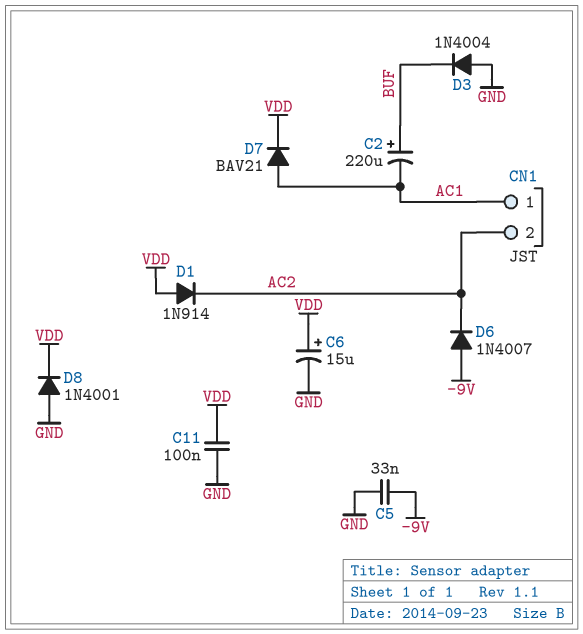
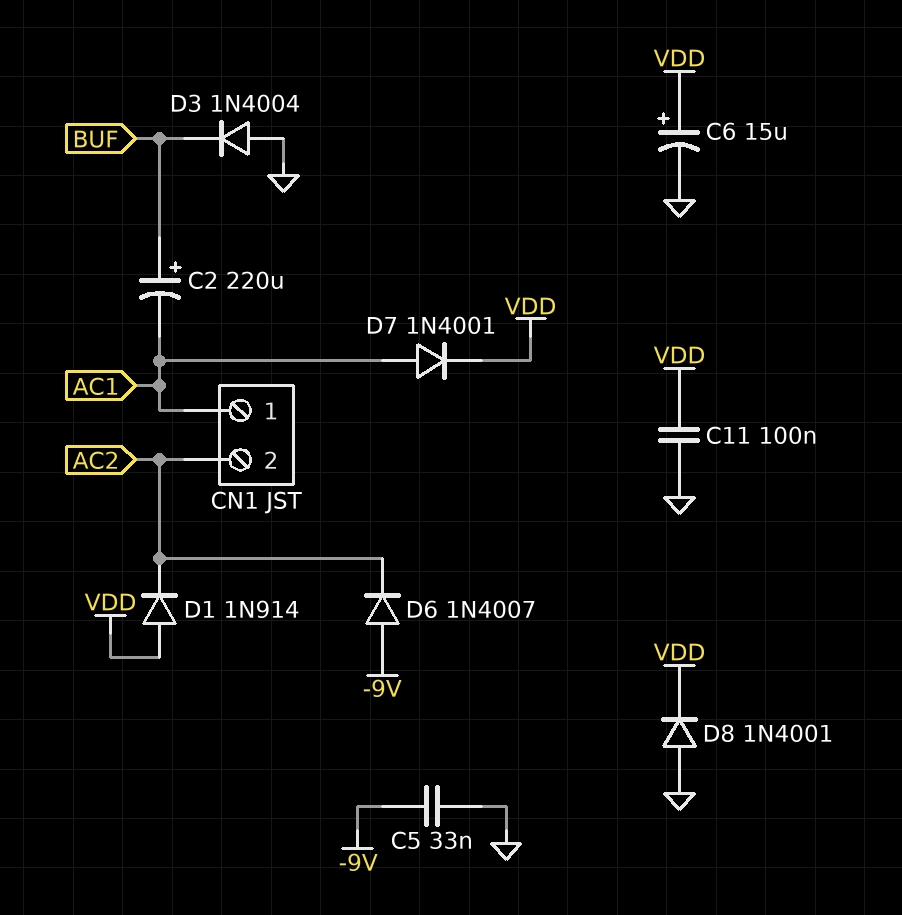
D7: diode BAV21 (A AC1, K VDD) -> diode 1N4001 (A AC1, K VDD)

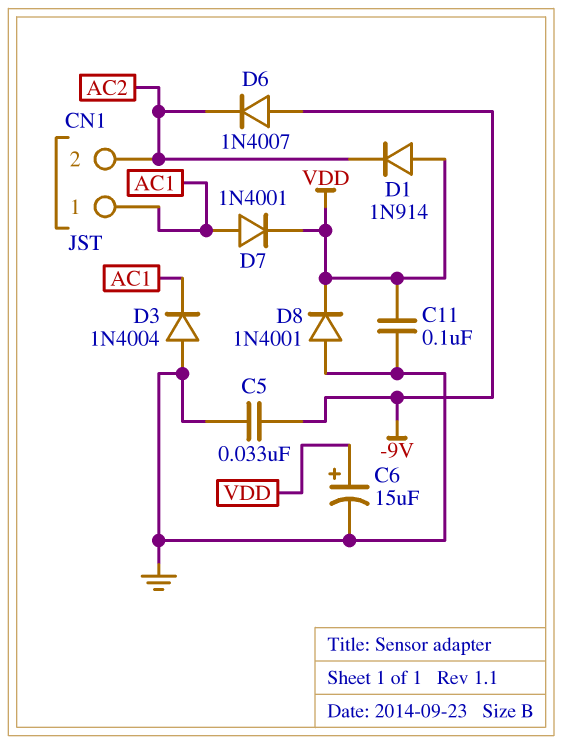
C2: 220uF (plus BUF, minus AC1) -> none
D3: diode 1N4004 (A GND, K BUF) -> diode 1N4004 (A GND, K AC1)

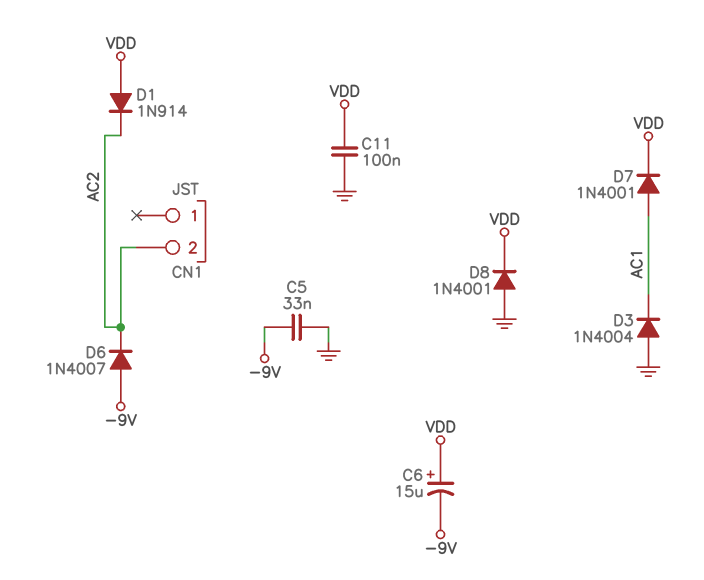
C6: 15uF (plus VDD, minus GND) -> 15uF (plus VDD, minus -9V)
CN1 pin 1: AC1 -> none

